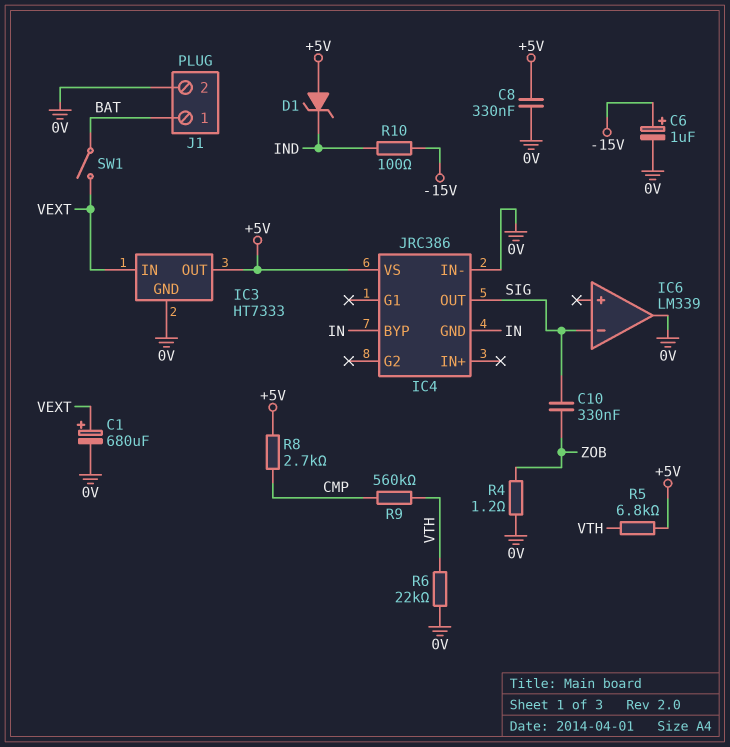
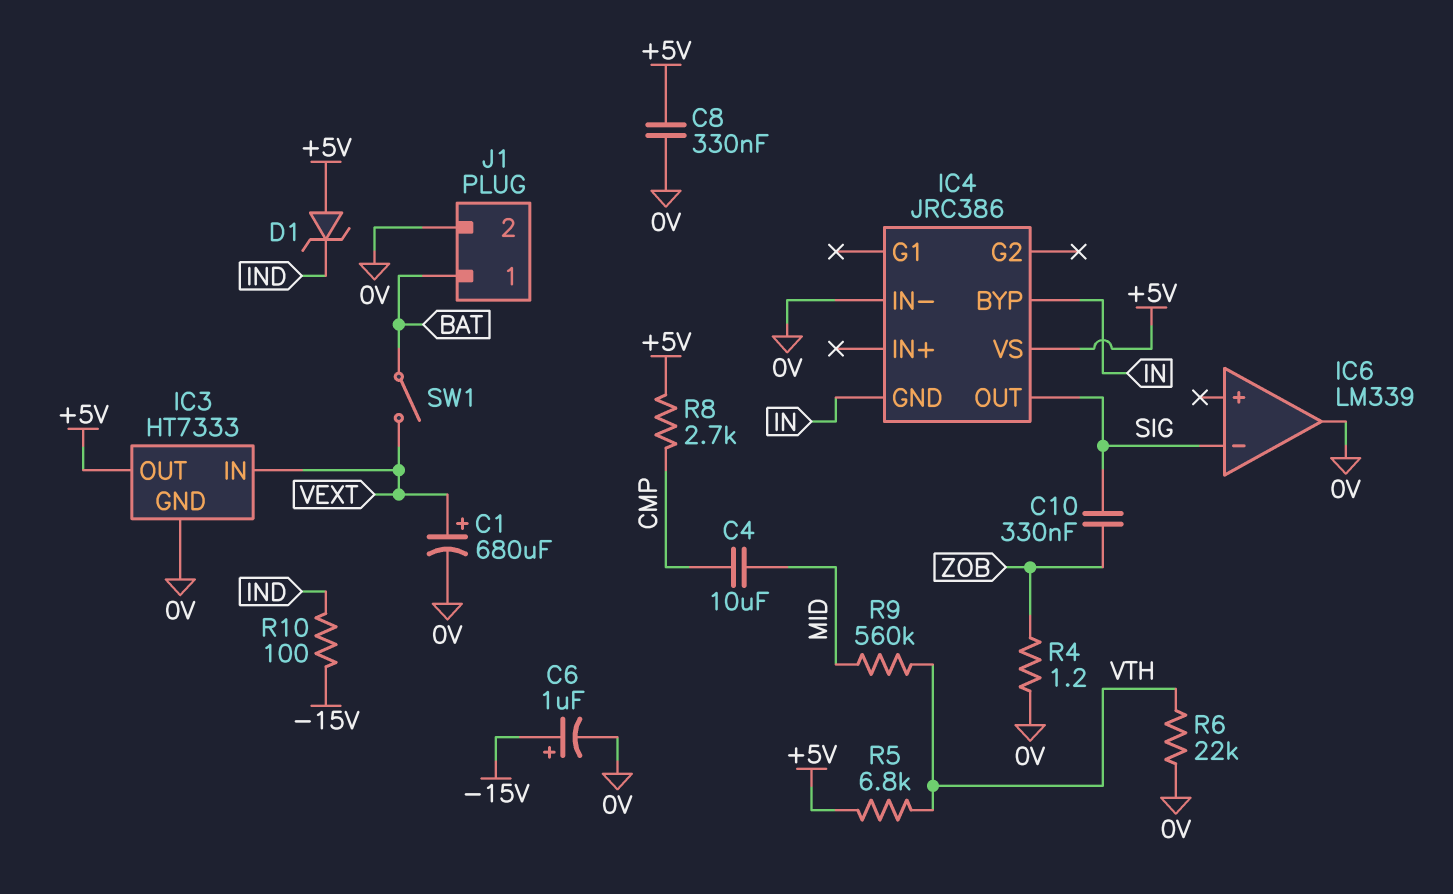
C4: none -> 10uF (CMP, MID)
R9: 560k (CMP, VTH) -> 560k (MID, VTH)

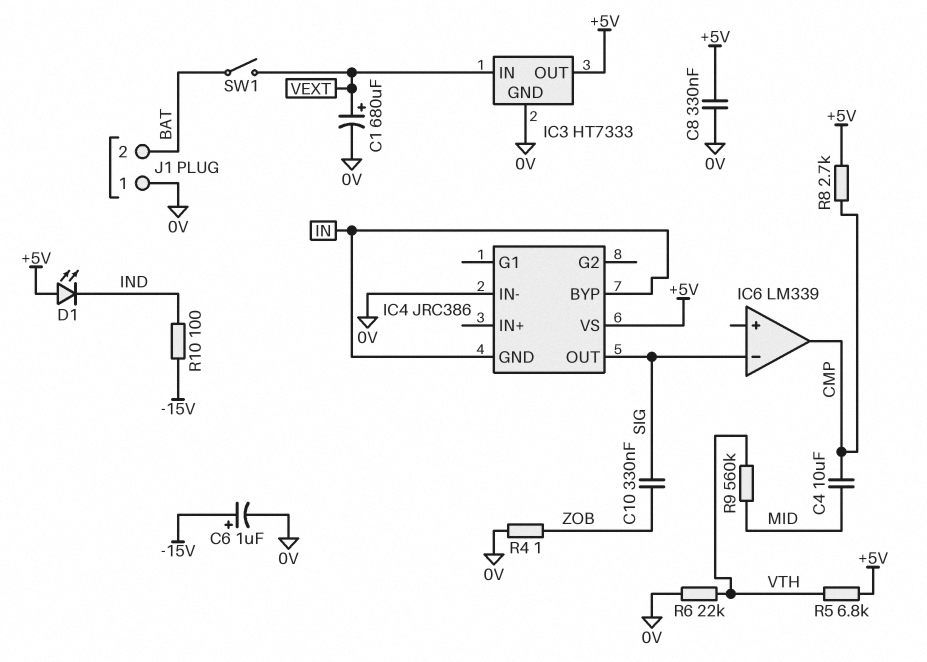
D1: zener (A +5V, K IND) -> LED (A +5V, K IND)
IC6 pin out: 0V -> CMP
J1 pin 1: BAT -> 0V
J1 pin 2: 0V -> BAT
R4: 1.2 (0V, ZOB) -> 1 (0V, ZOB)

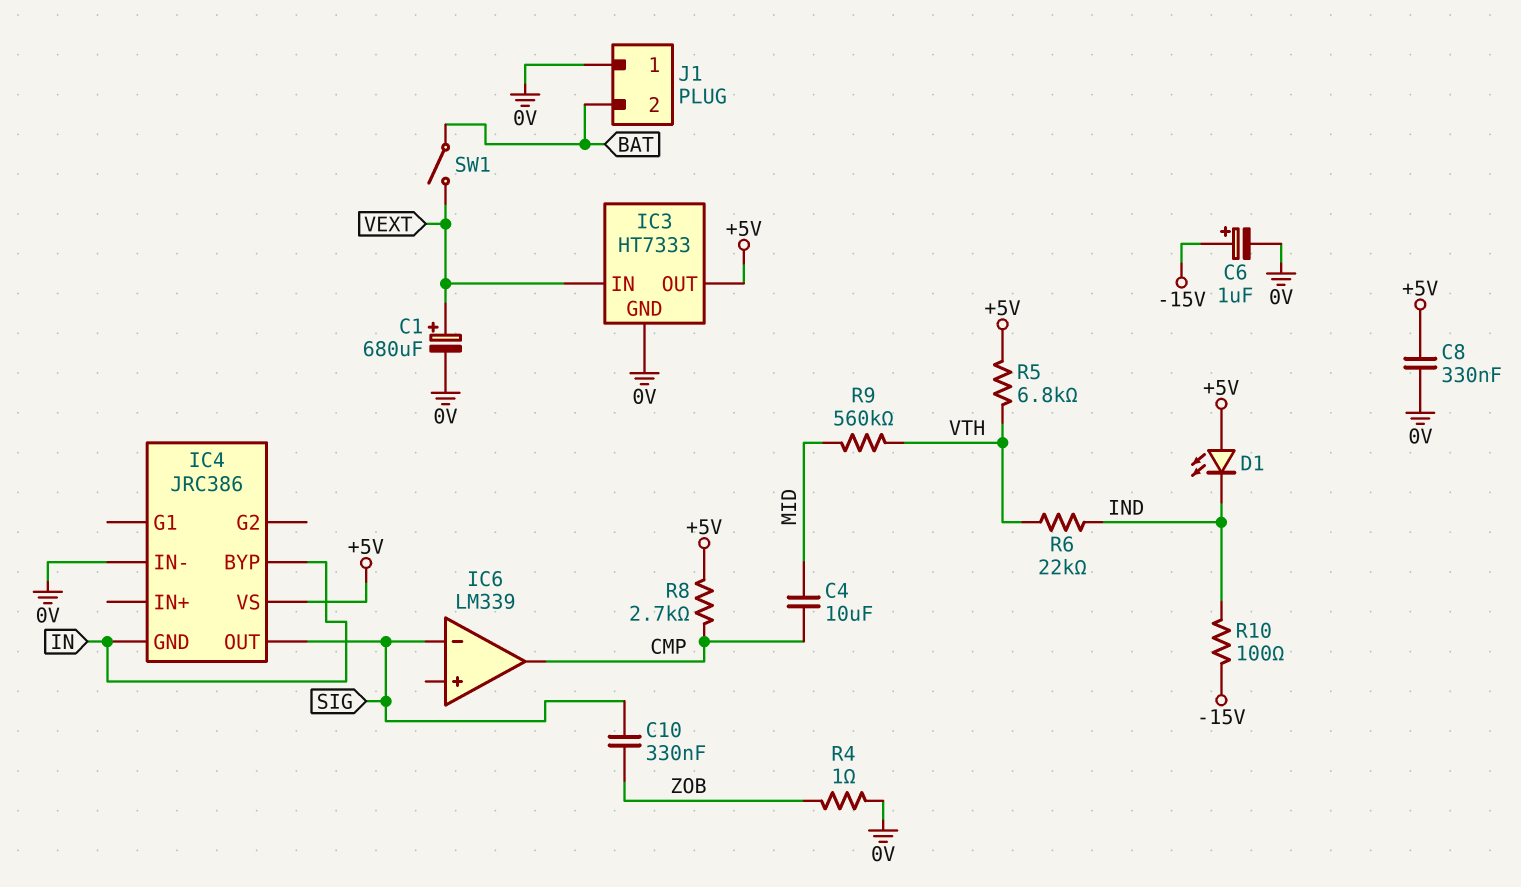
R6: 22k (0V, VTH) -> 22k (IND, VTH)

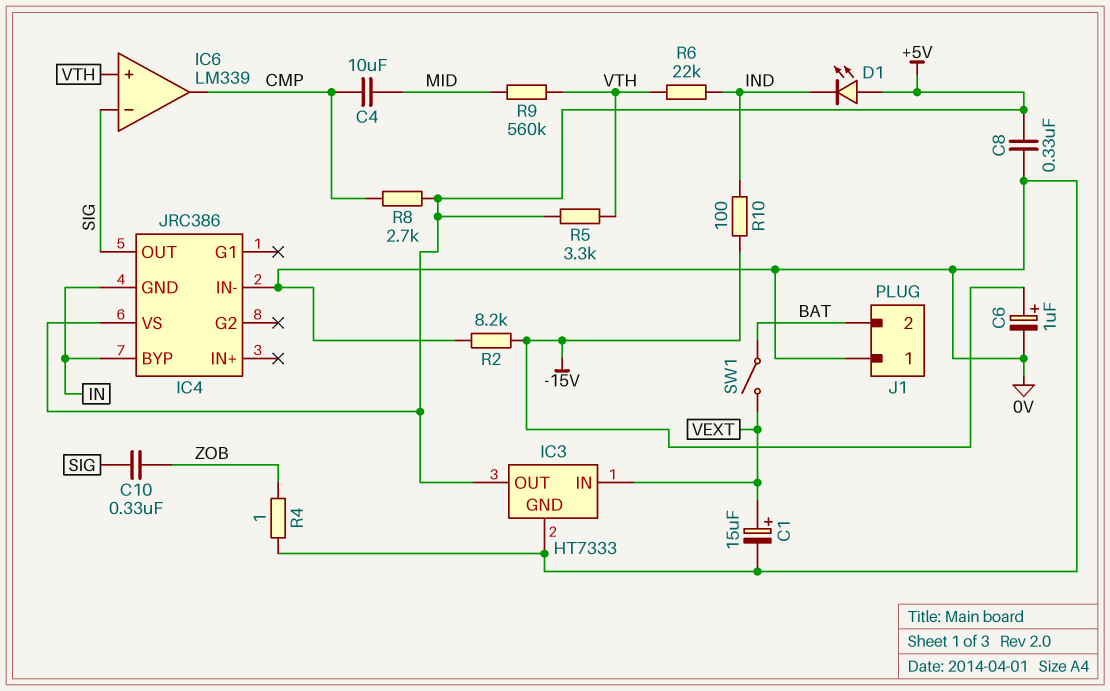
C1: 680uF (plus VEXT, minus 0V) -> 15uF (plus VEXT, minus 0V)
IC6 pin in+: none -> VTH
R2: none -> 8.2k (-15V, 0V)
R5: 6.8k (+5V, VTH) -> 3.3k (+5V, VTH)

